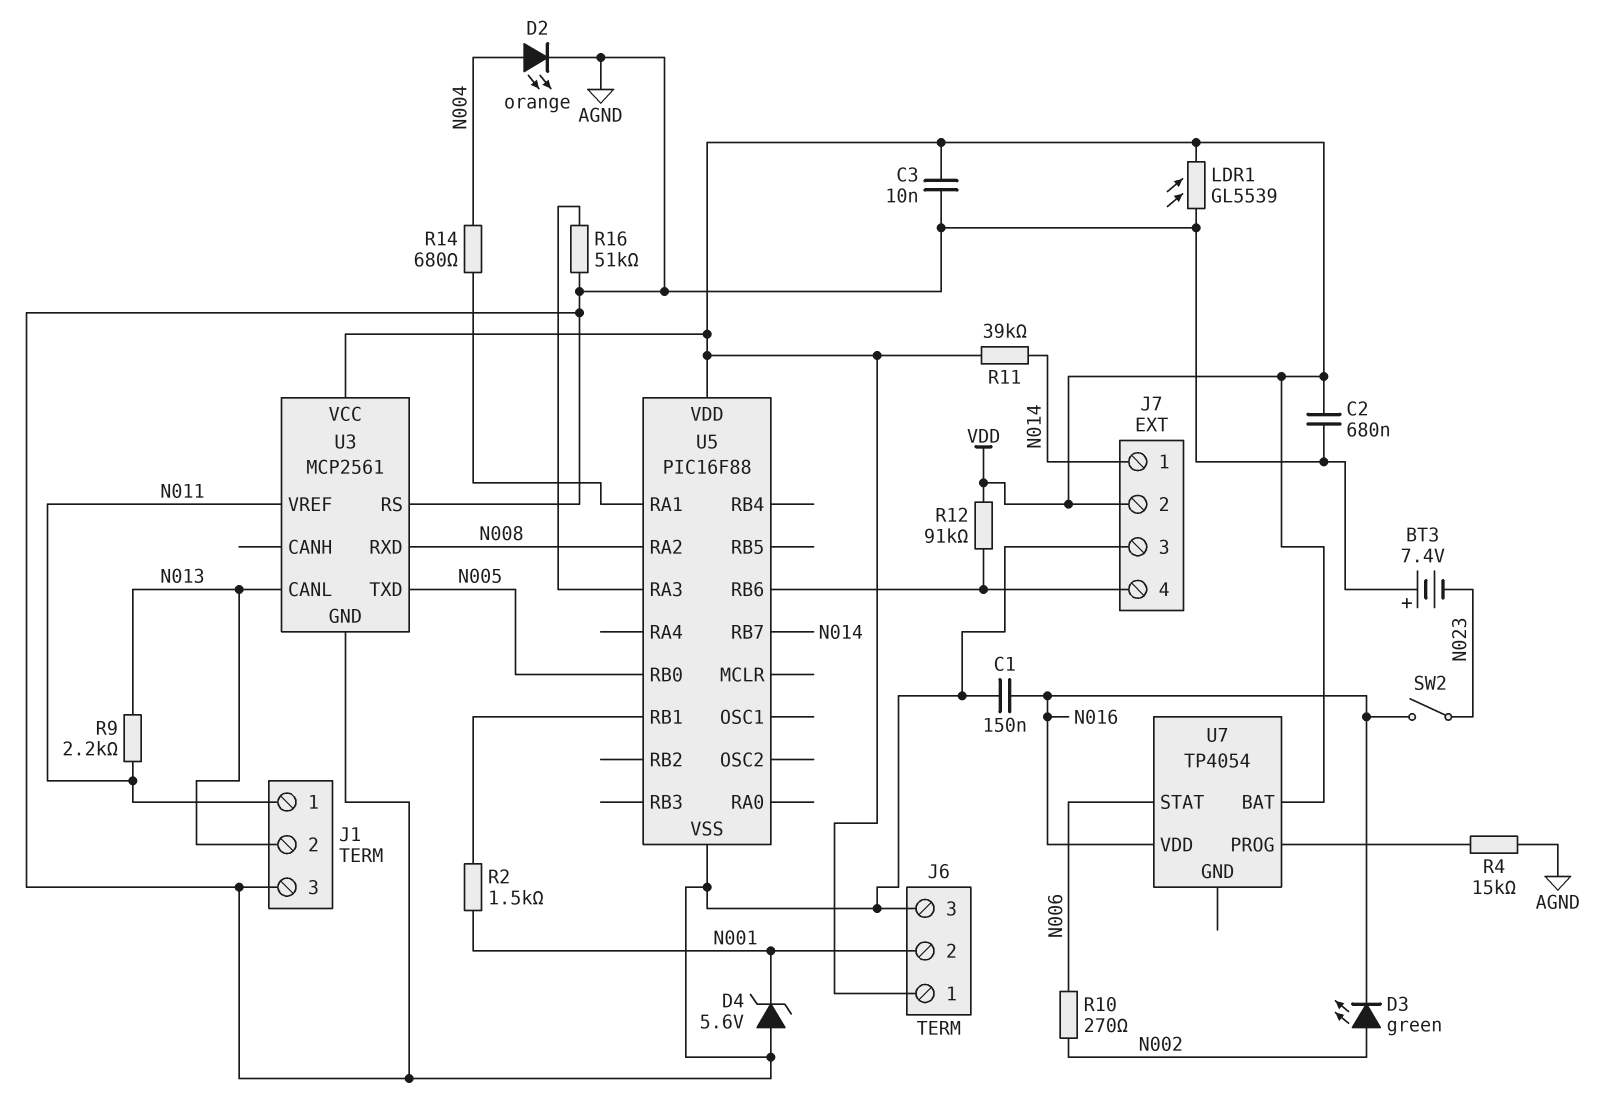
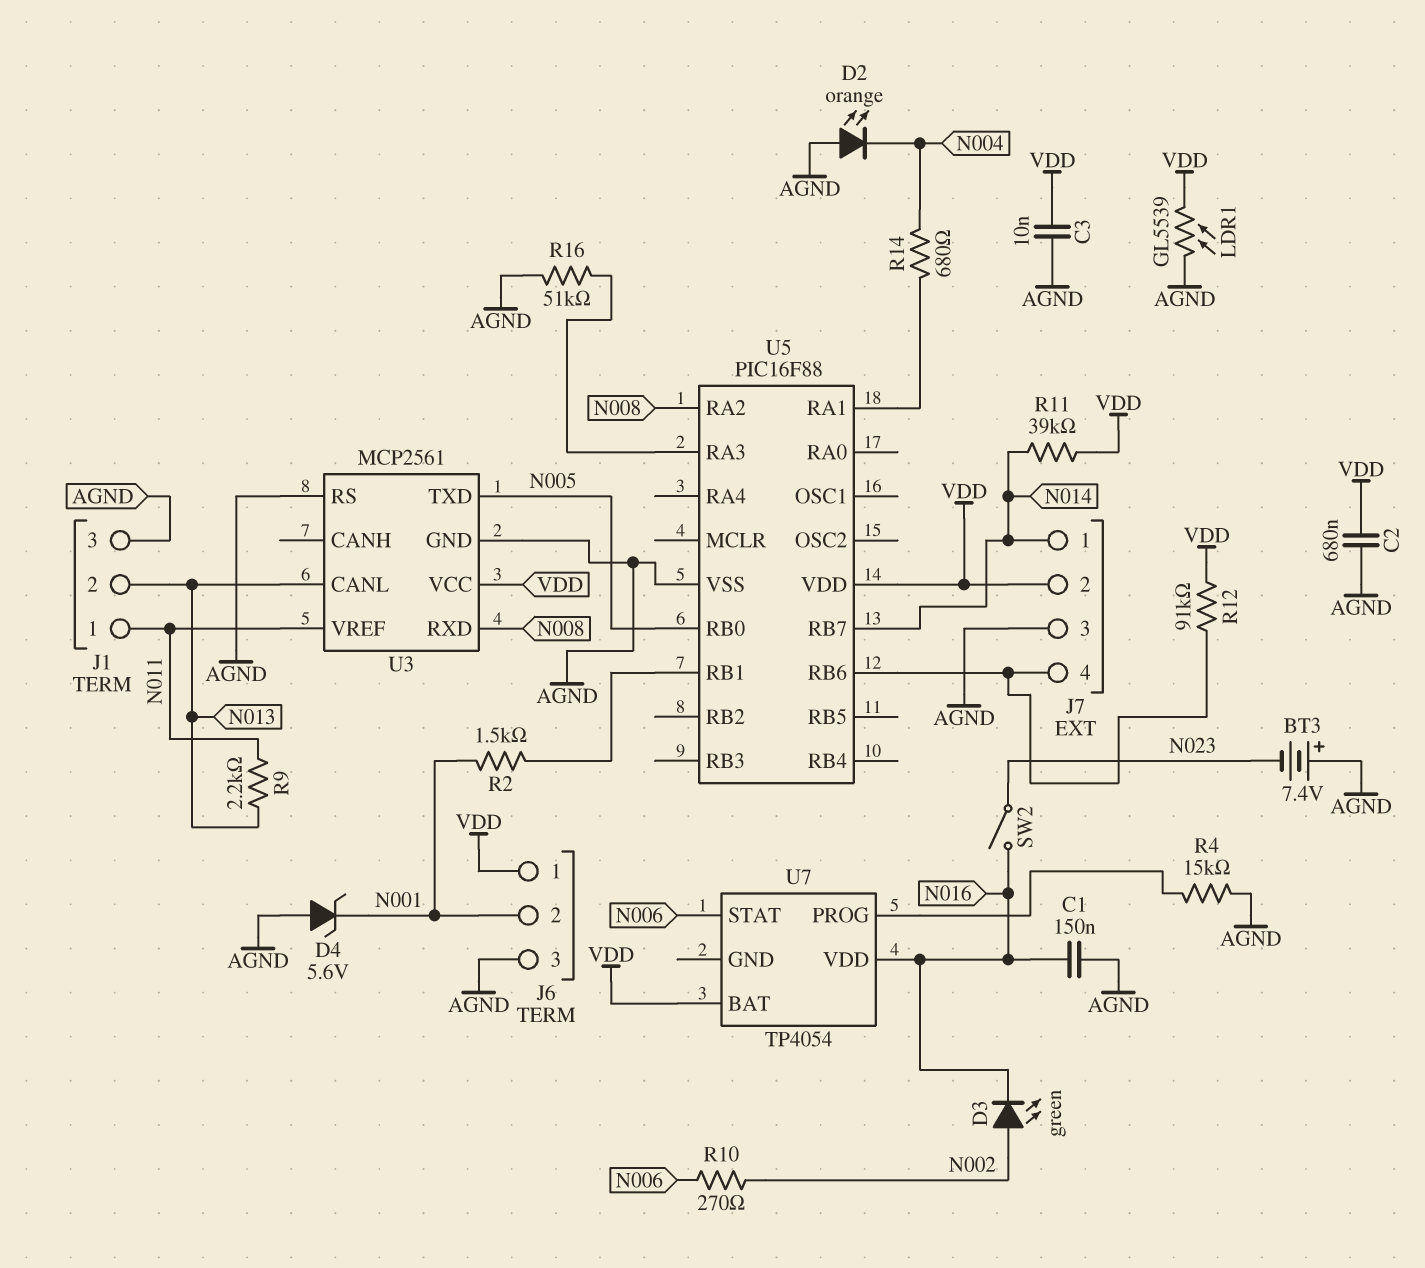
D2: LED orange (A N004, K AGND) -> LED orange (A AGND, K N004)

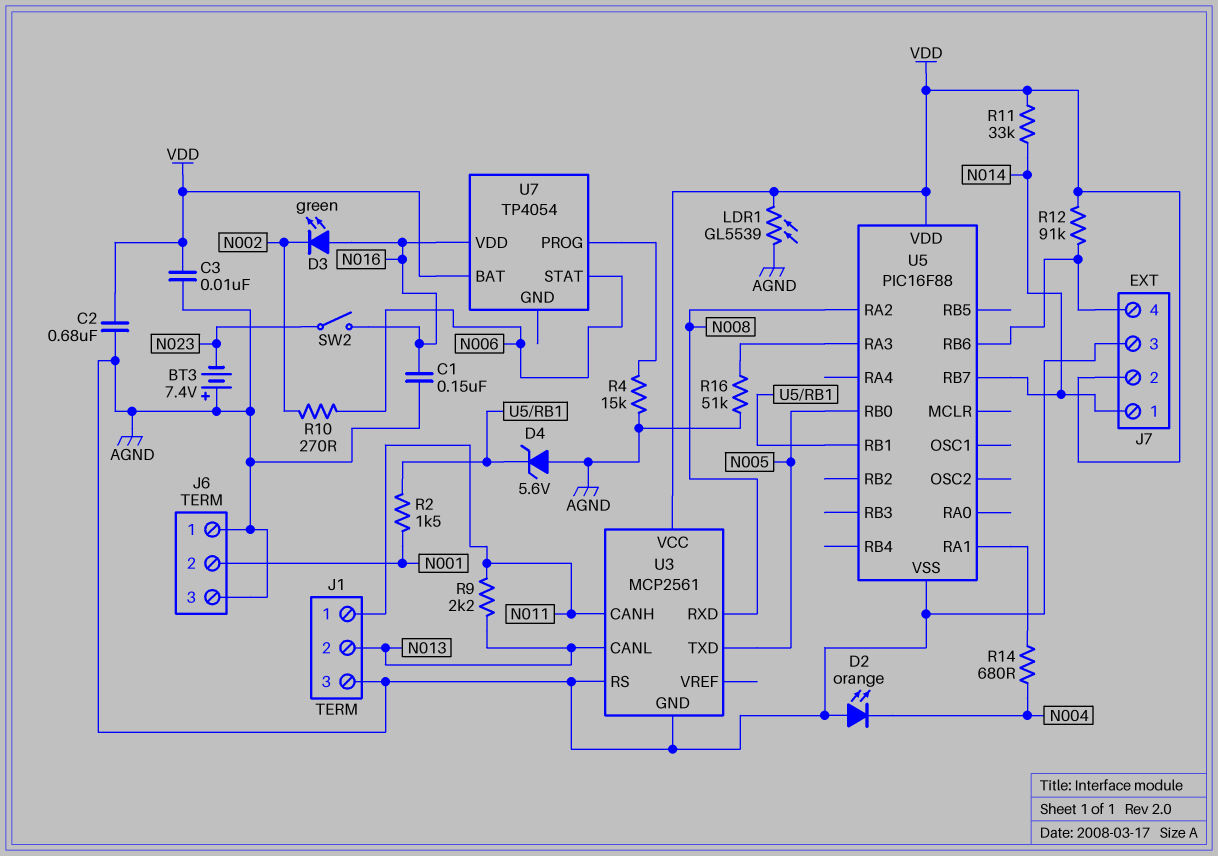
D3: LED green (A N002, K N016) -> LED green (A N016, K N002)
D4: zener 5.6V (A AGND, K N001) -> zener 5.6V (A AGND, K U5/RB1)
J6 pin 1: VDD -> AGND
R11: 39k (N014, VDD) -> 33k (N014, VDD)
U3 pin CANH: none -> N011
U3 pin VREF: N011 -> none

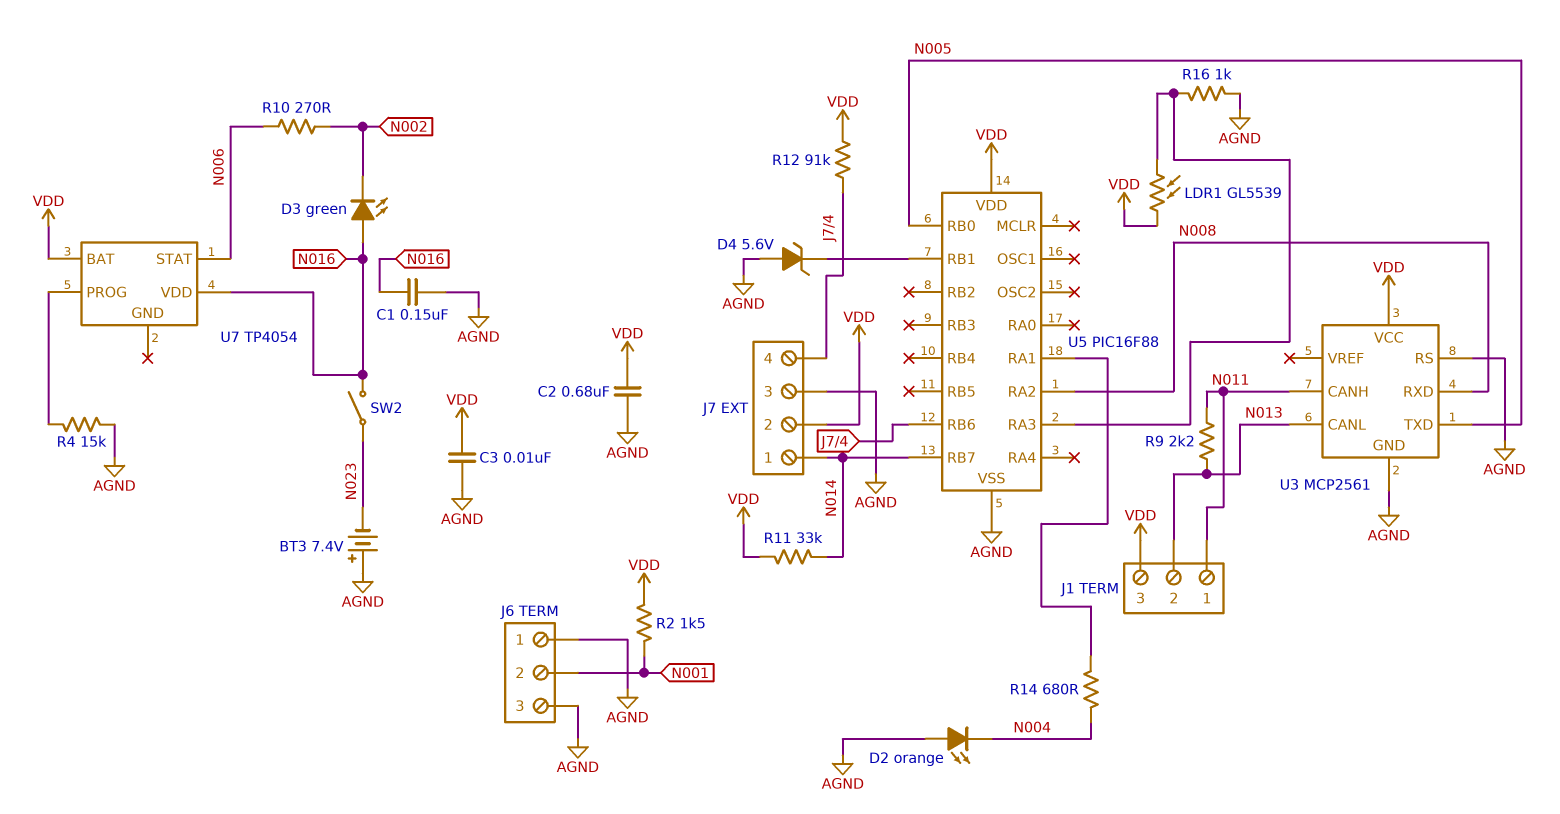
J1 pin 3: AGND -> VDD
LDR1: GL5539 (AGND, VDD) -> GL5539 (U5/RA3, VDD)
R2: 1.5k (N001, U5/RB1) -> 1.5k (N001, VDD)
R16: 51k (AGND, U5/RA3) -> 1k (AGND, U5/RA3)

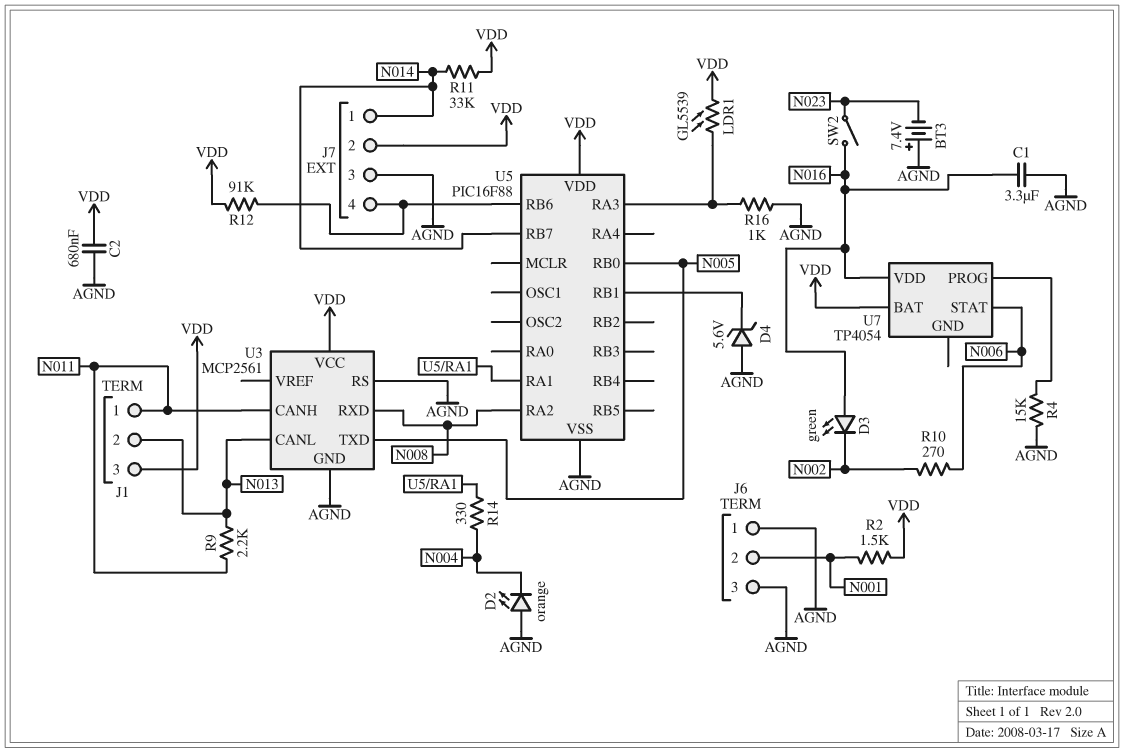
C1: 150nF (AGND, N016) -> 3.3uF (AGND, N016)
C3: 10nF (AGND, VDD) -> none
R14: 680 (N004, U5/RA1) -> 330 (N004, U5/RA1)

